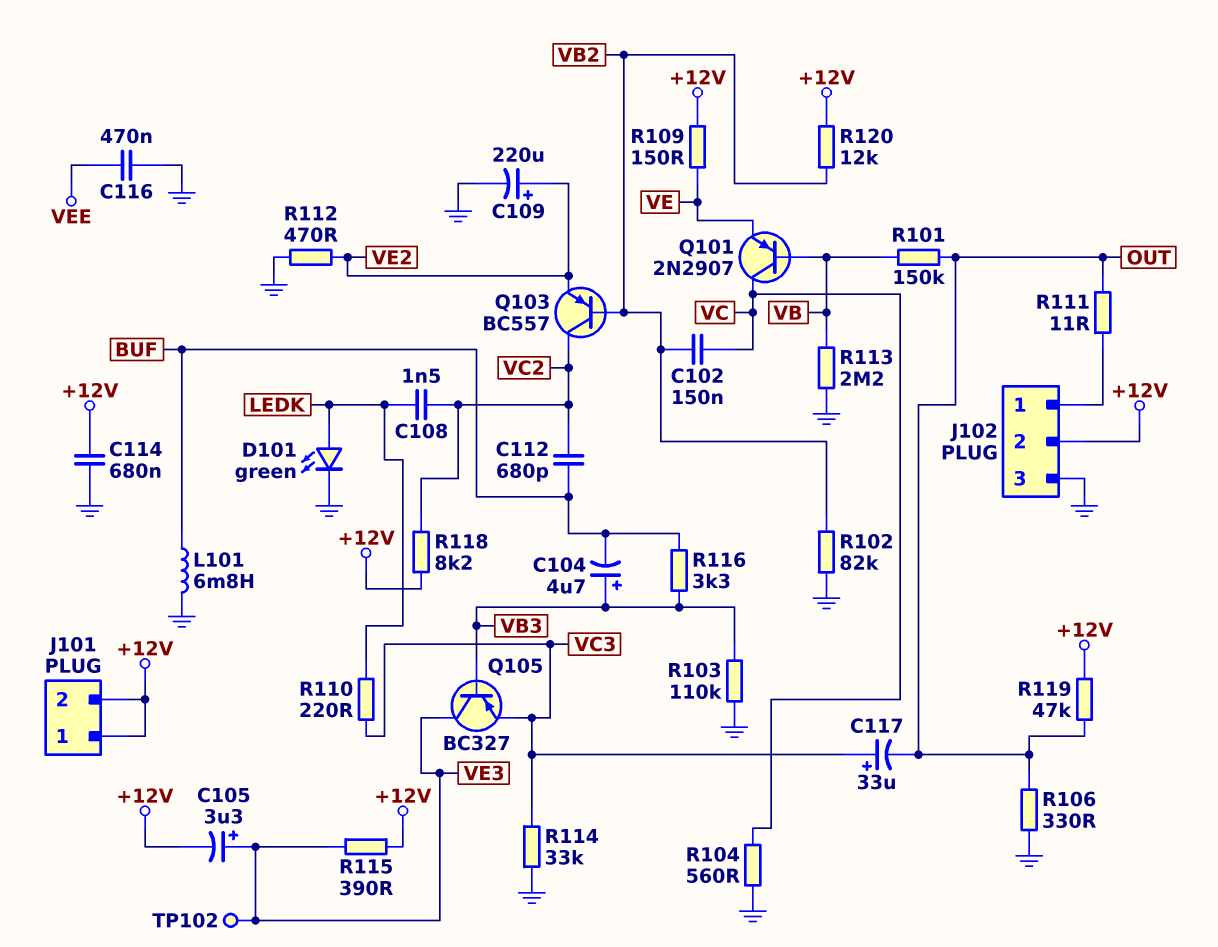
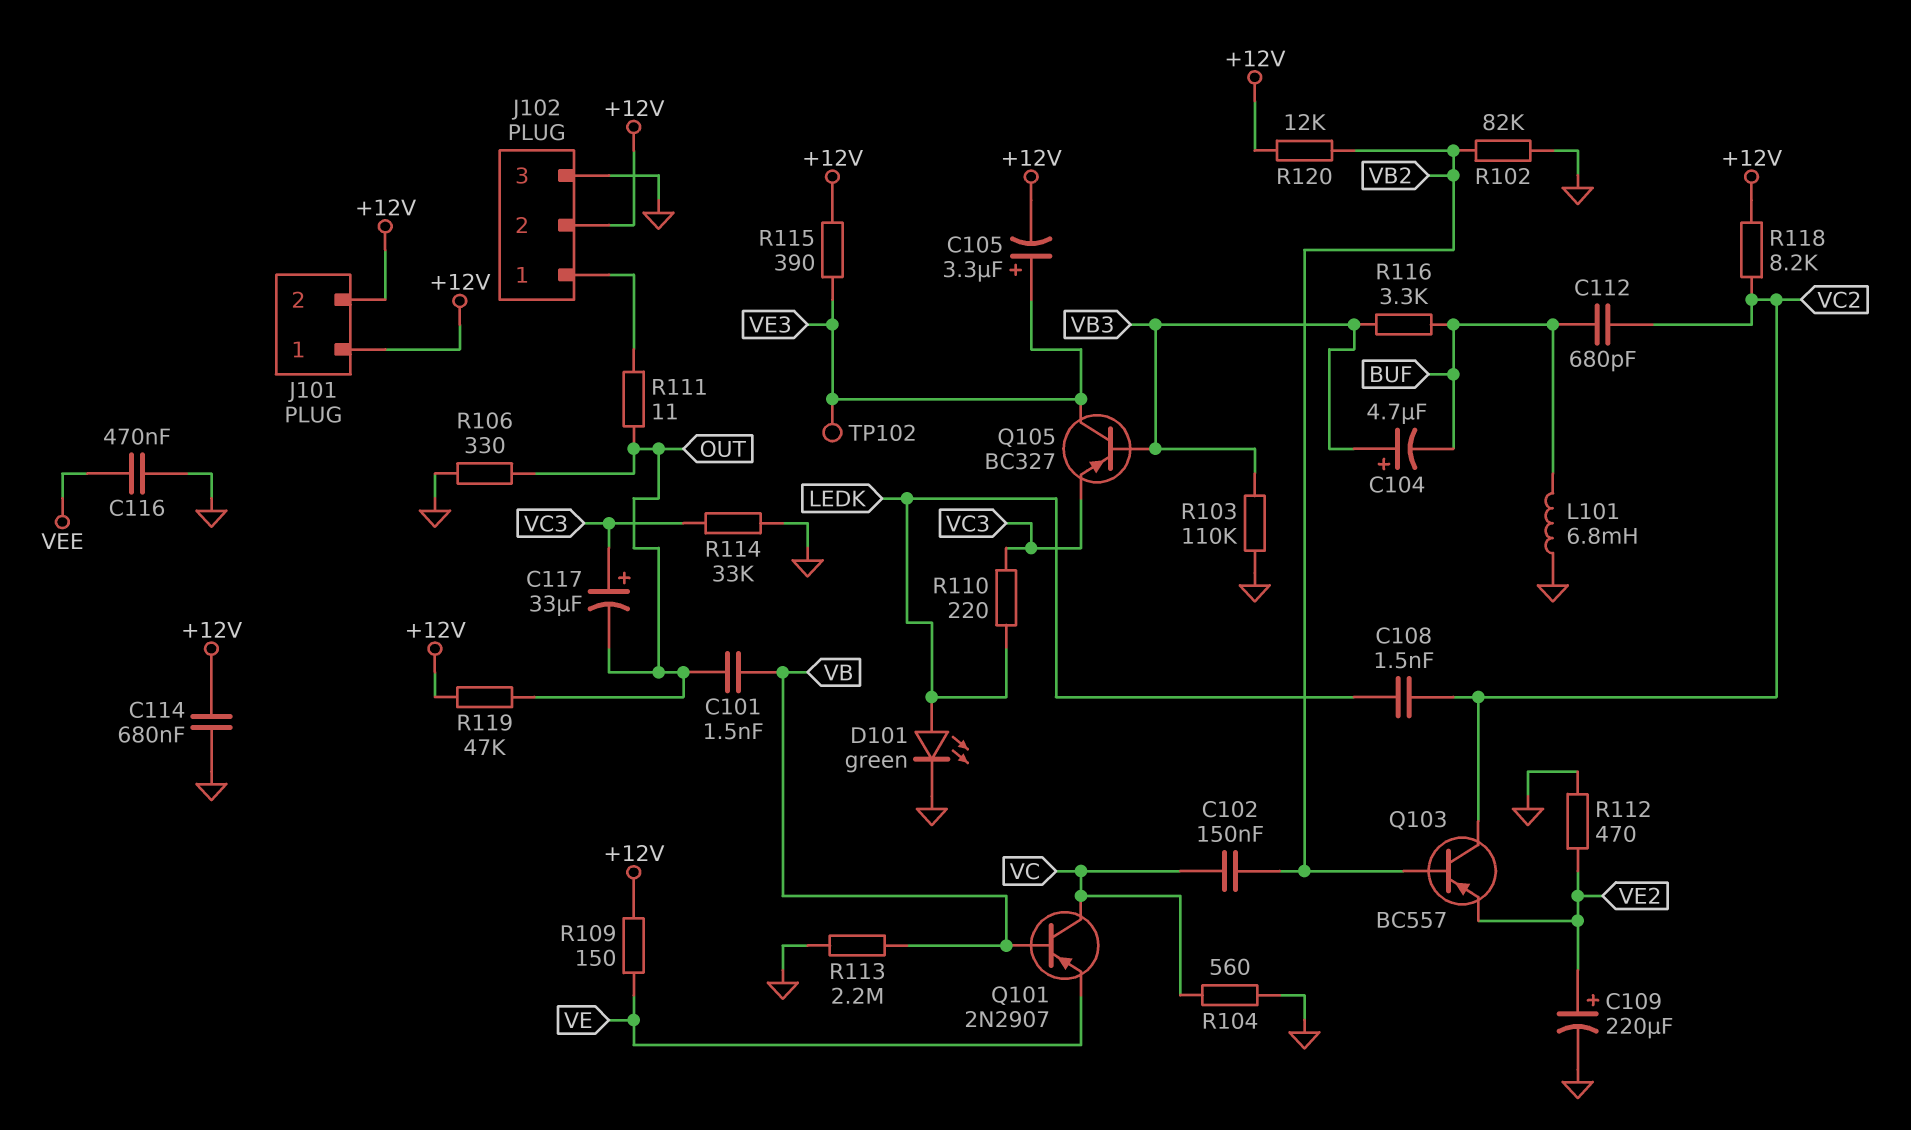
C101: none -> 1.5nF (OUT, VB)
R101: 150k (OUT, VB) -> none

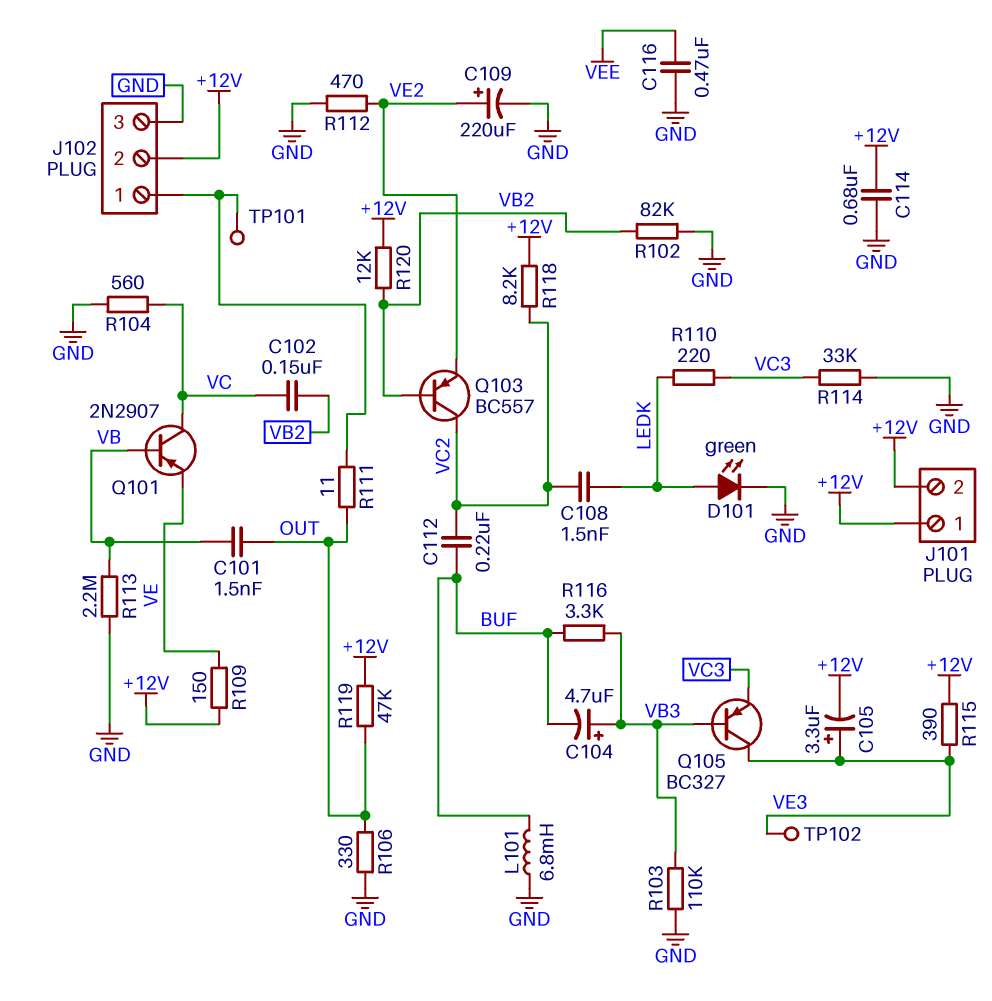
C112: 680pF (BUF, VC2) -> 220nF (BUF, VC2)
C117: 33uF (plus VC3, minus OUT) -> none
TP101: none -> test point (J102/1)

